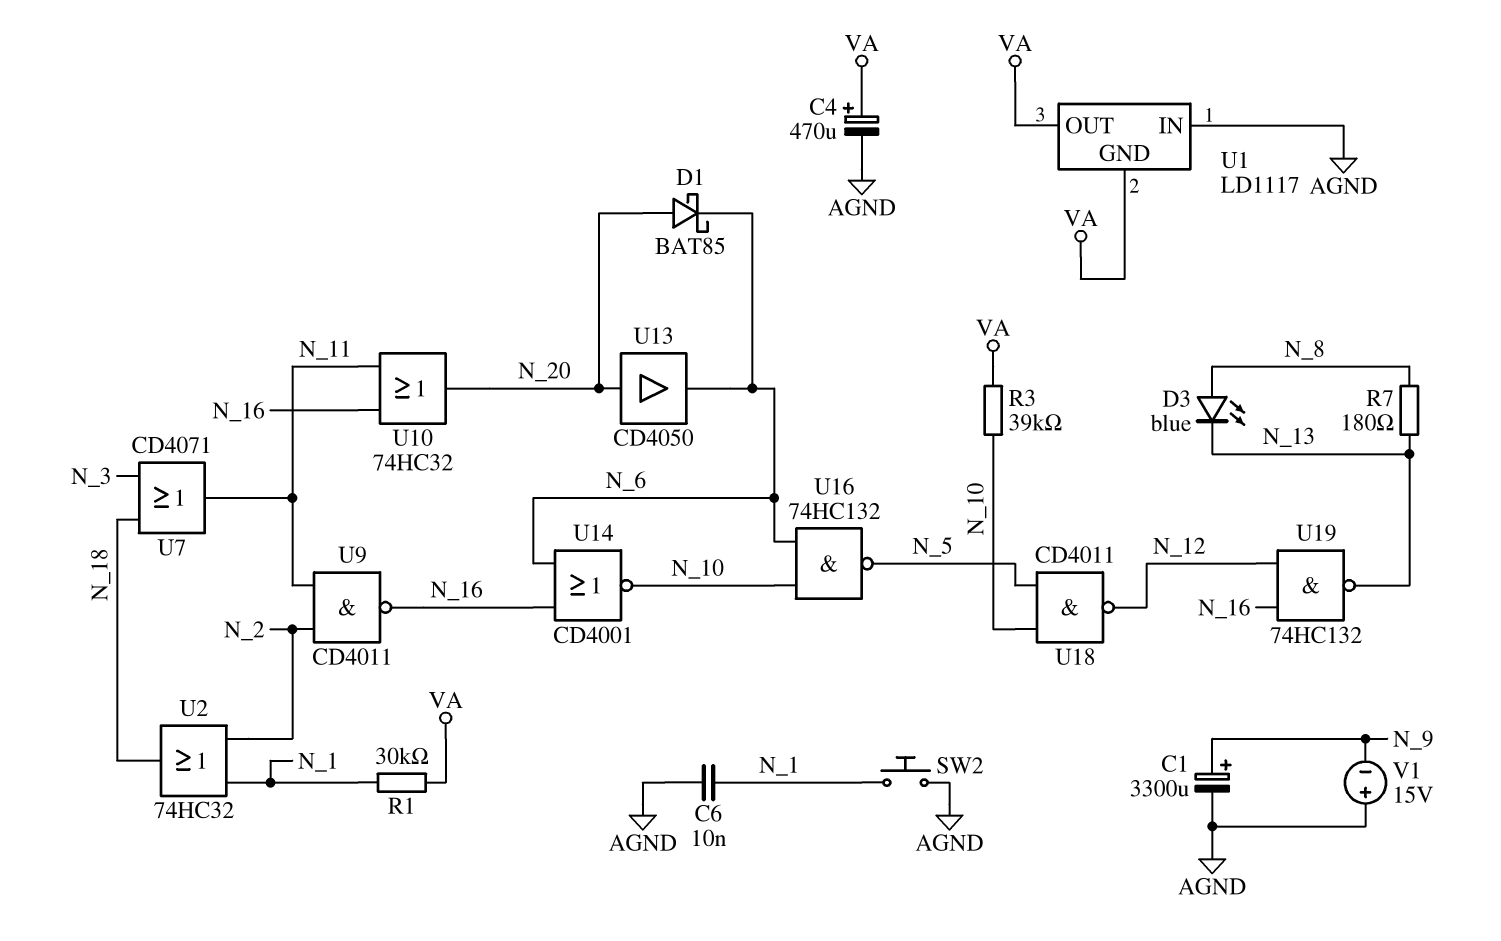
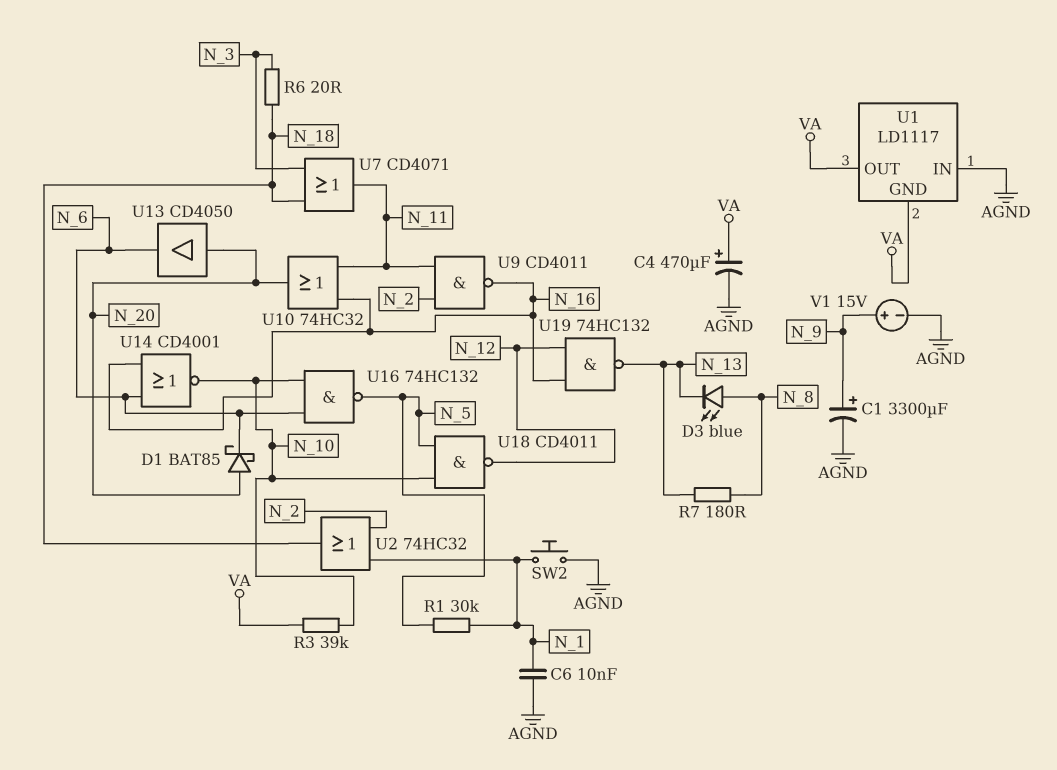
R1: 30k (N_1, VA) -> 30k (N_1, N_5)
R6: none -> 20 (N_3, N_18)
V1: 15V (plus AGND, minus N_9) -> 15V (plus N_9, minus AGND)

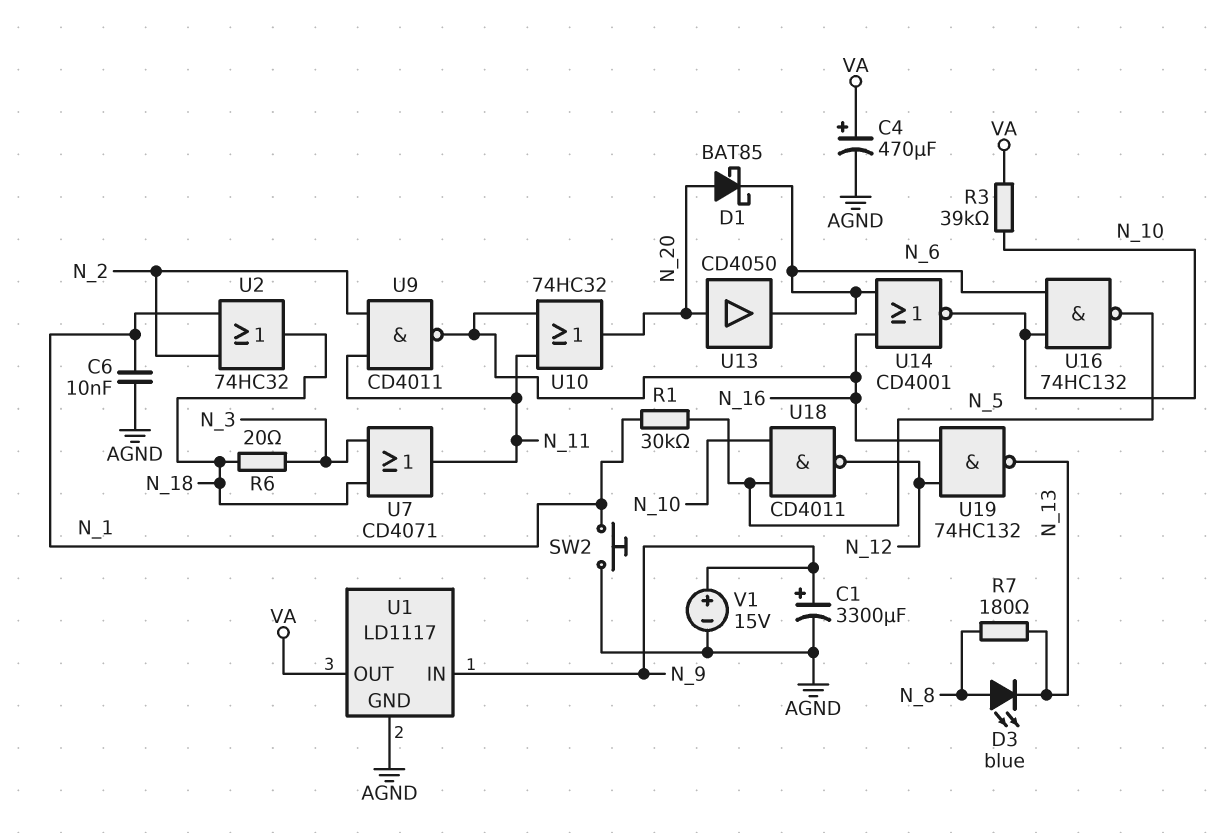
U1 pin GND: VA -> AGND
U1 pin IN: AGND -> N_9

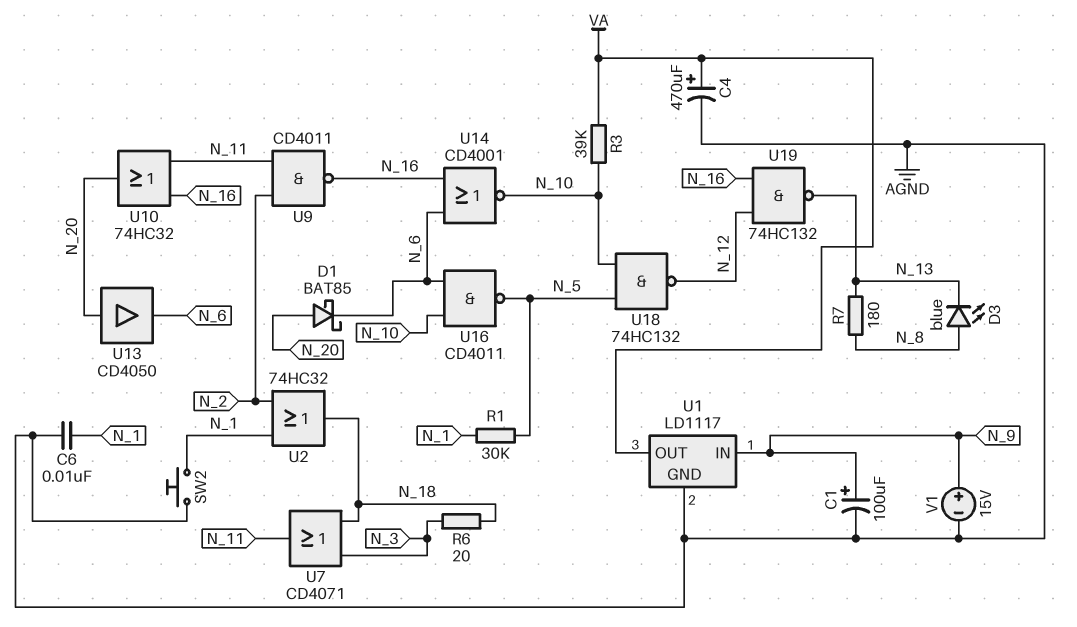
C1: 3300uF (plus N_9, minus AGND) -> 100uF (plus N_9, minus AGND)
U16: NAND 74HC132 (in N_6, in N_10, out N_5) -> NAND CD4011 (in N_6, in N_10, out N_5)
U18: NAND CD4011 (in N_5, in N_10, out N_12) -> NAND 74HC132 (in N_5, in N_10, out N_12)

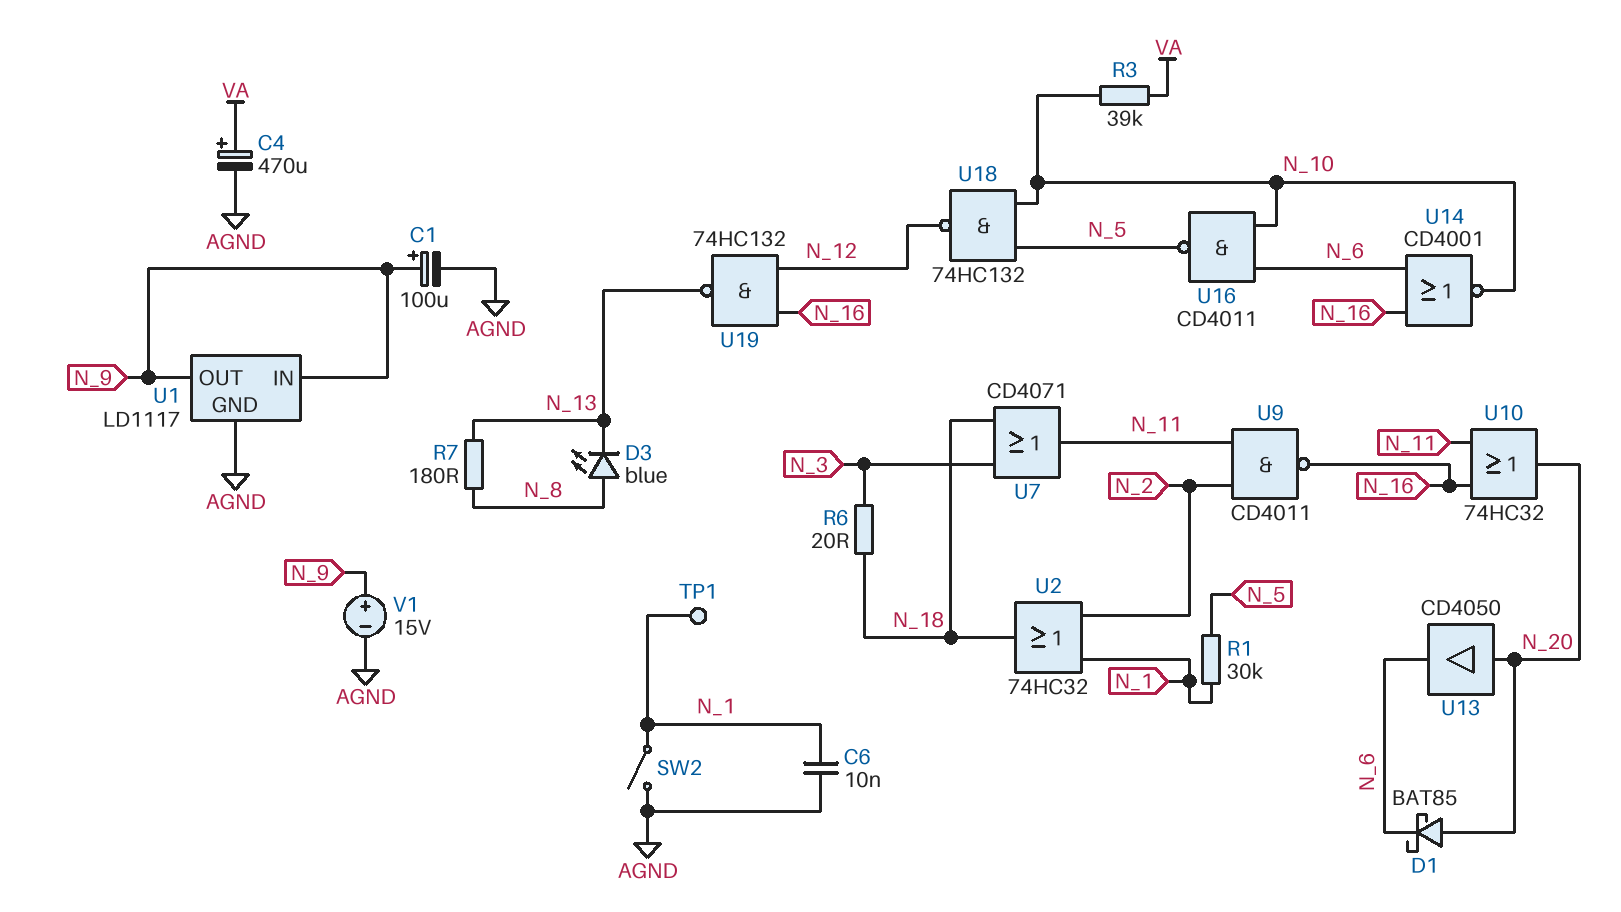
SW2: button (AGND, N_1) -> switch (AGND, N_1)
TP1: none -> test point (N_1)
U1 pin OUT: VA -> N_9

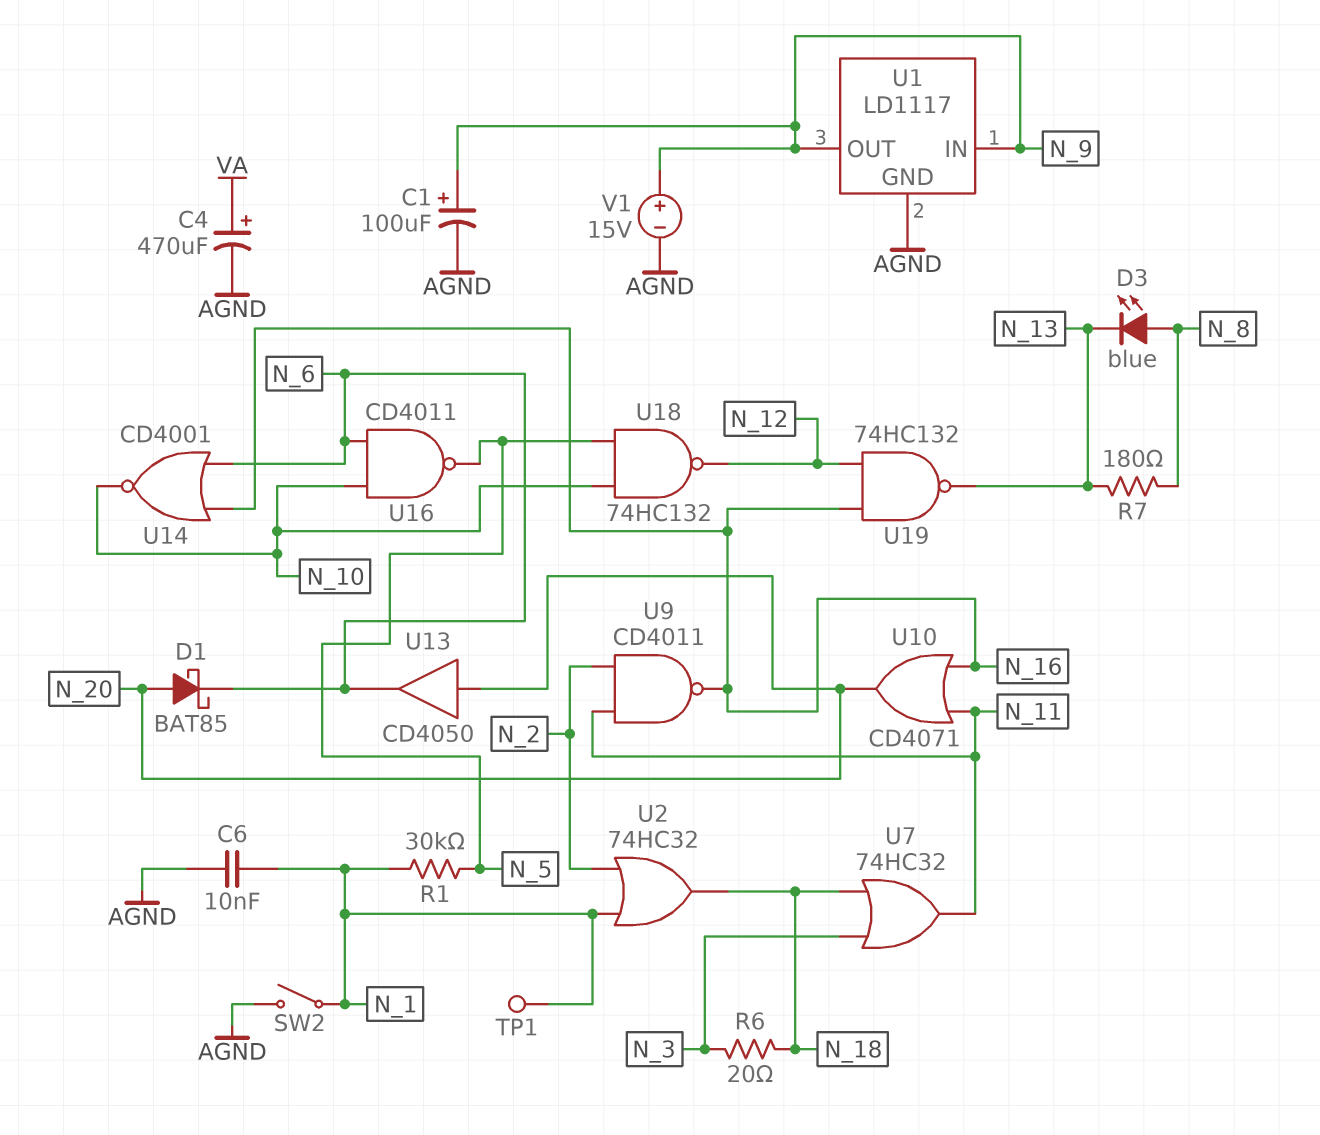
R3: 39k (N_10, VA) -> none
U7: OR CD4071 (in N_3, in N_18, out N_11) -> OR 74HC32 (in N_3, in N_18, out N_11)
U10: OR 74HC32 (in N_11, in N_16, out N_20) -> OR CD4071 (in N_11, in N_16, out N_20)

